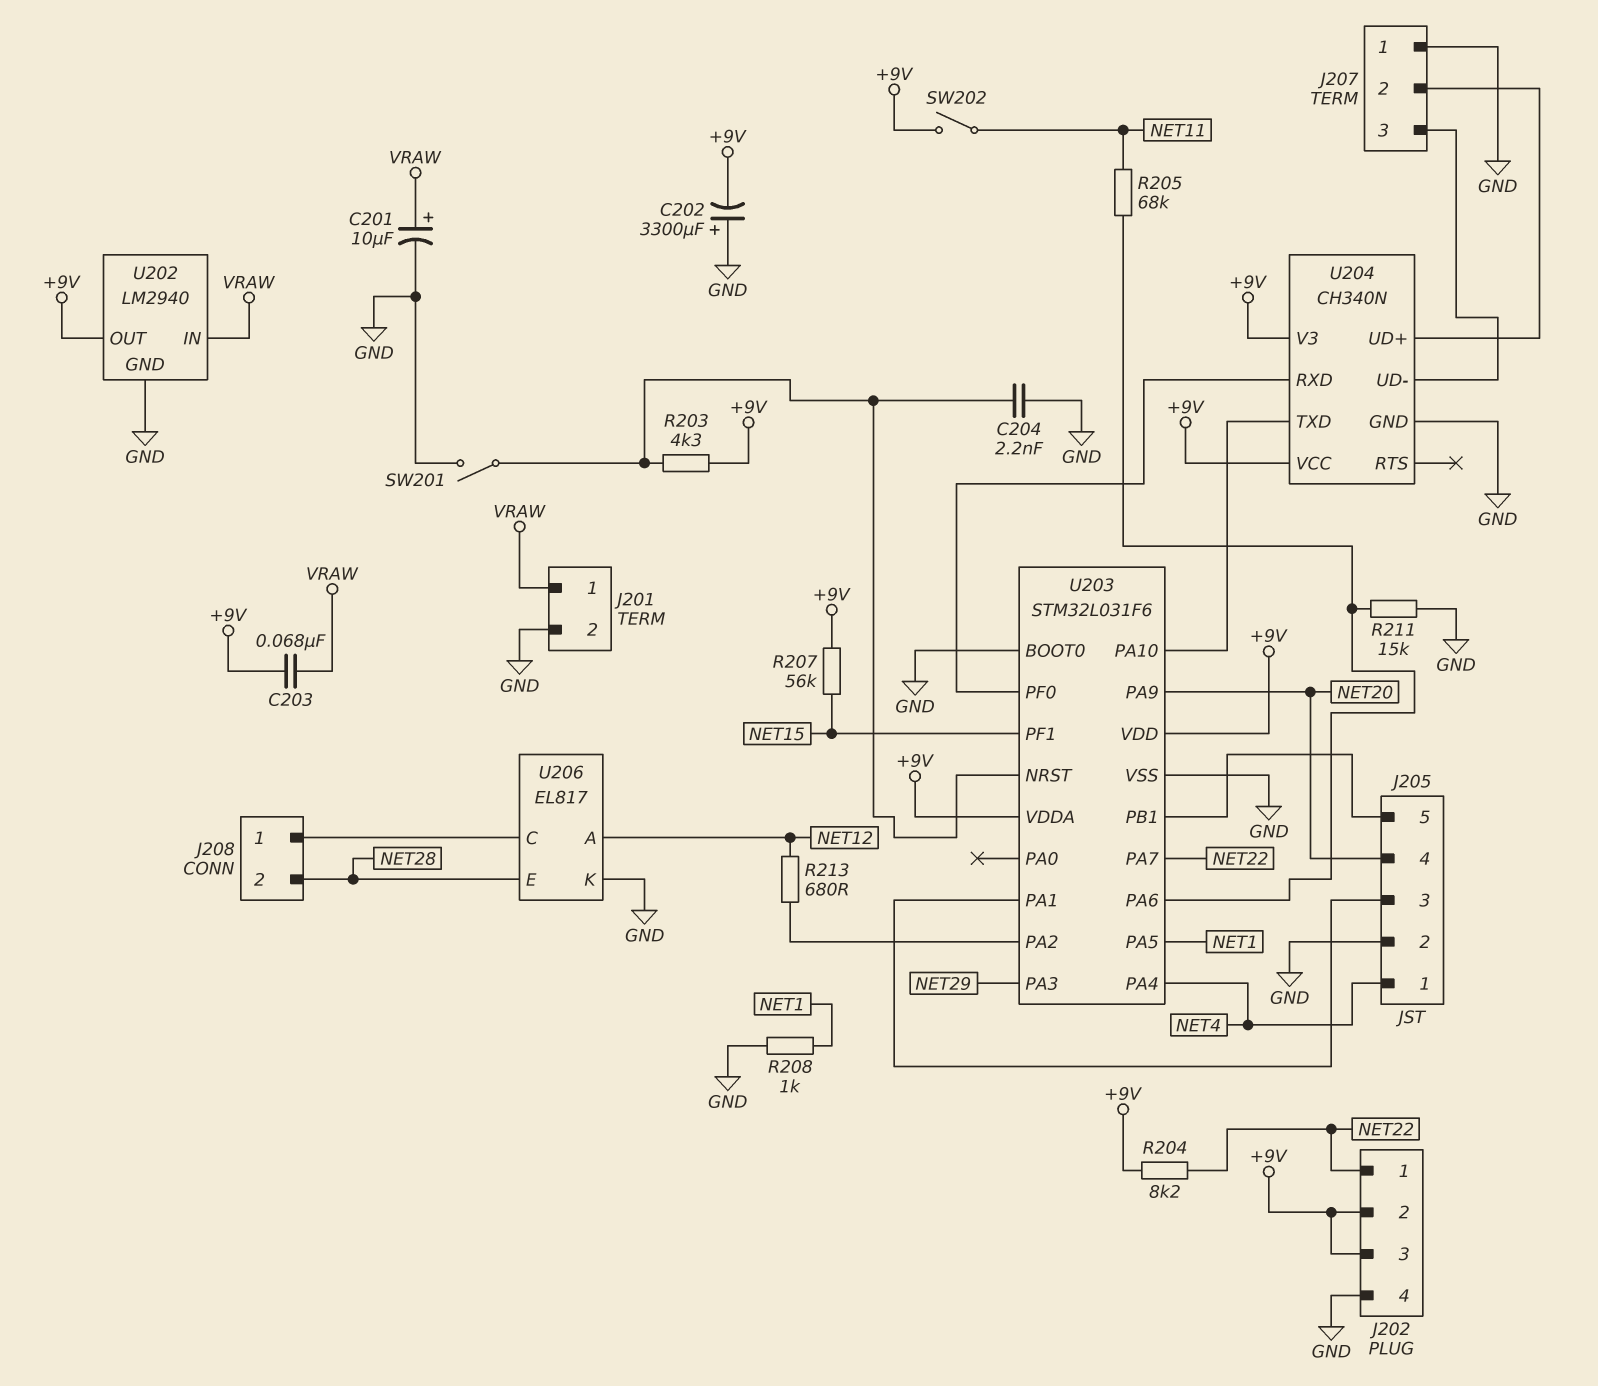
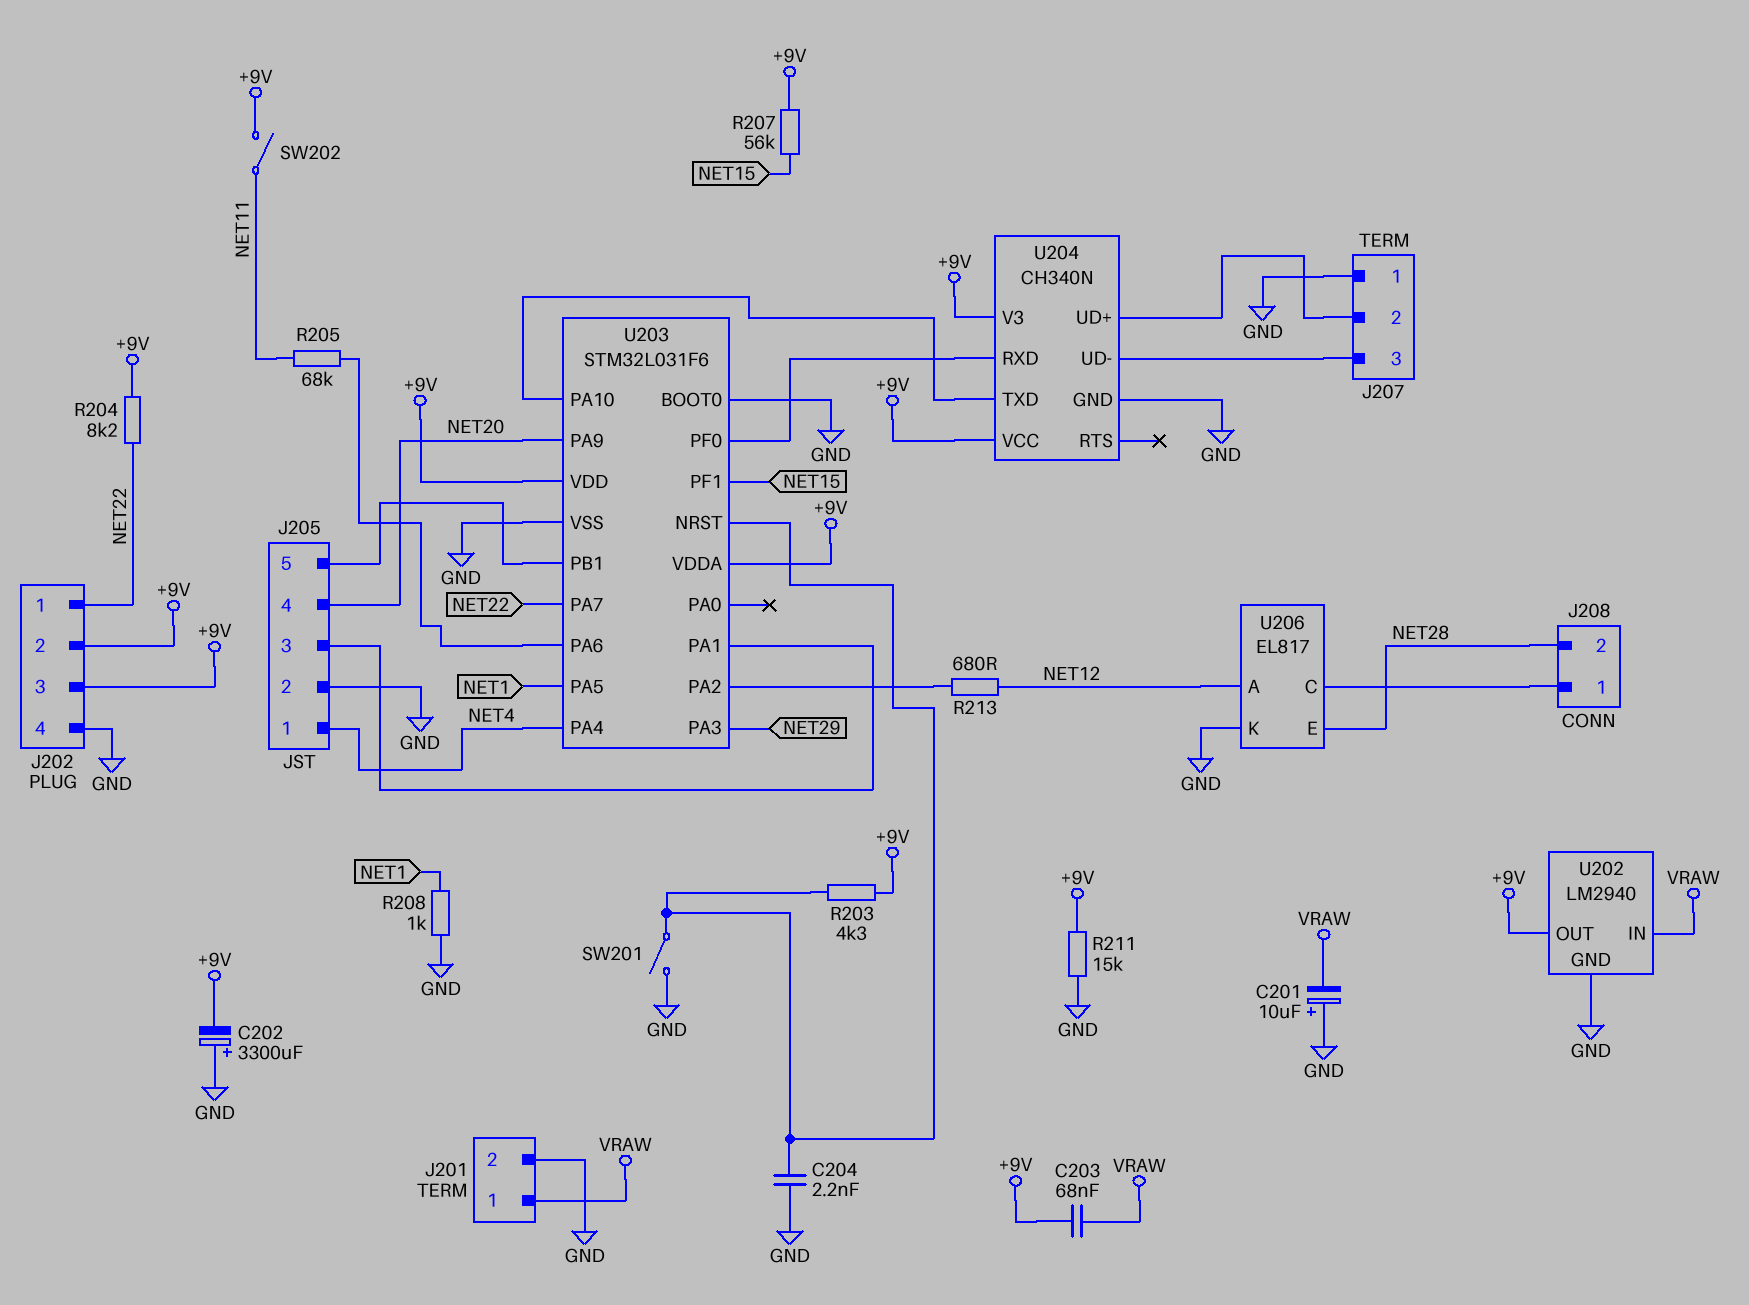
C201: 10uF (plus VRAW, minus GND) -> 10uF (plus GND, minus VRAW)
R211: 15k (GND, U203/PA6) -> 15k (+9V, GND)

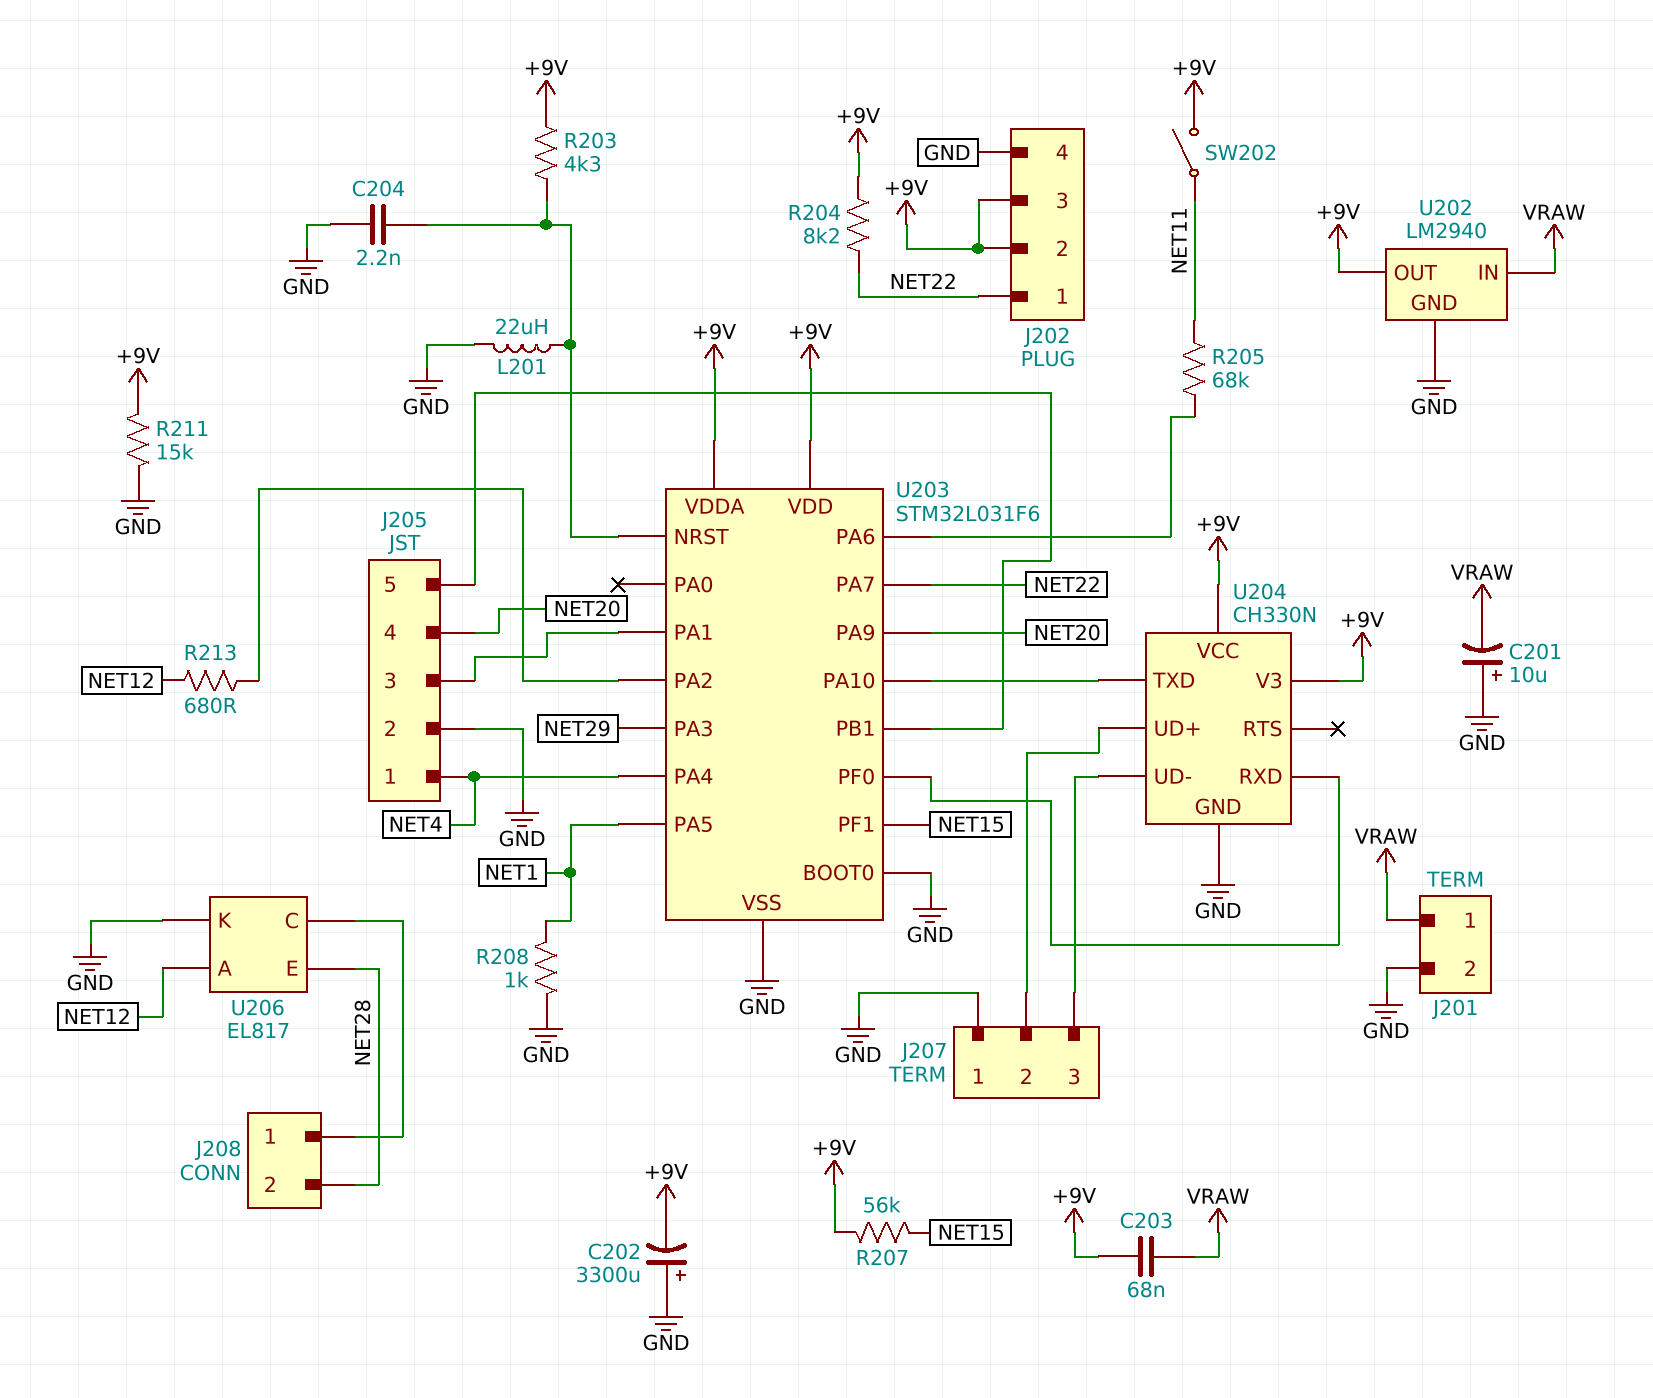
L201: none -> 22uH (GND, U203/NRST)
SW201: switch (GND, U203/NRST) -> none
U204: CH340N -> CH330N

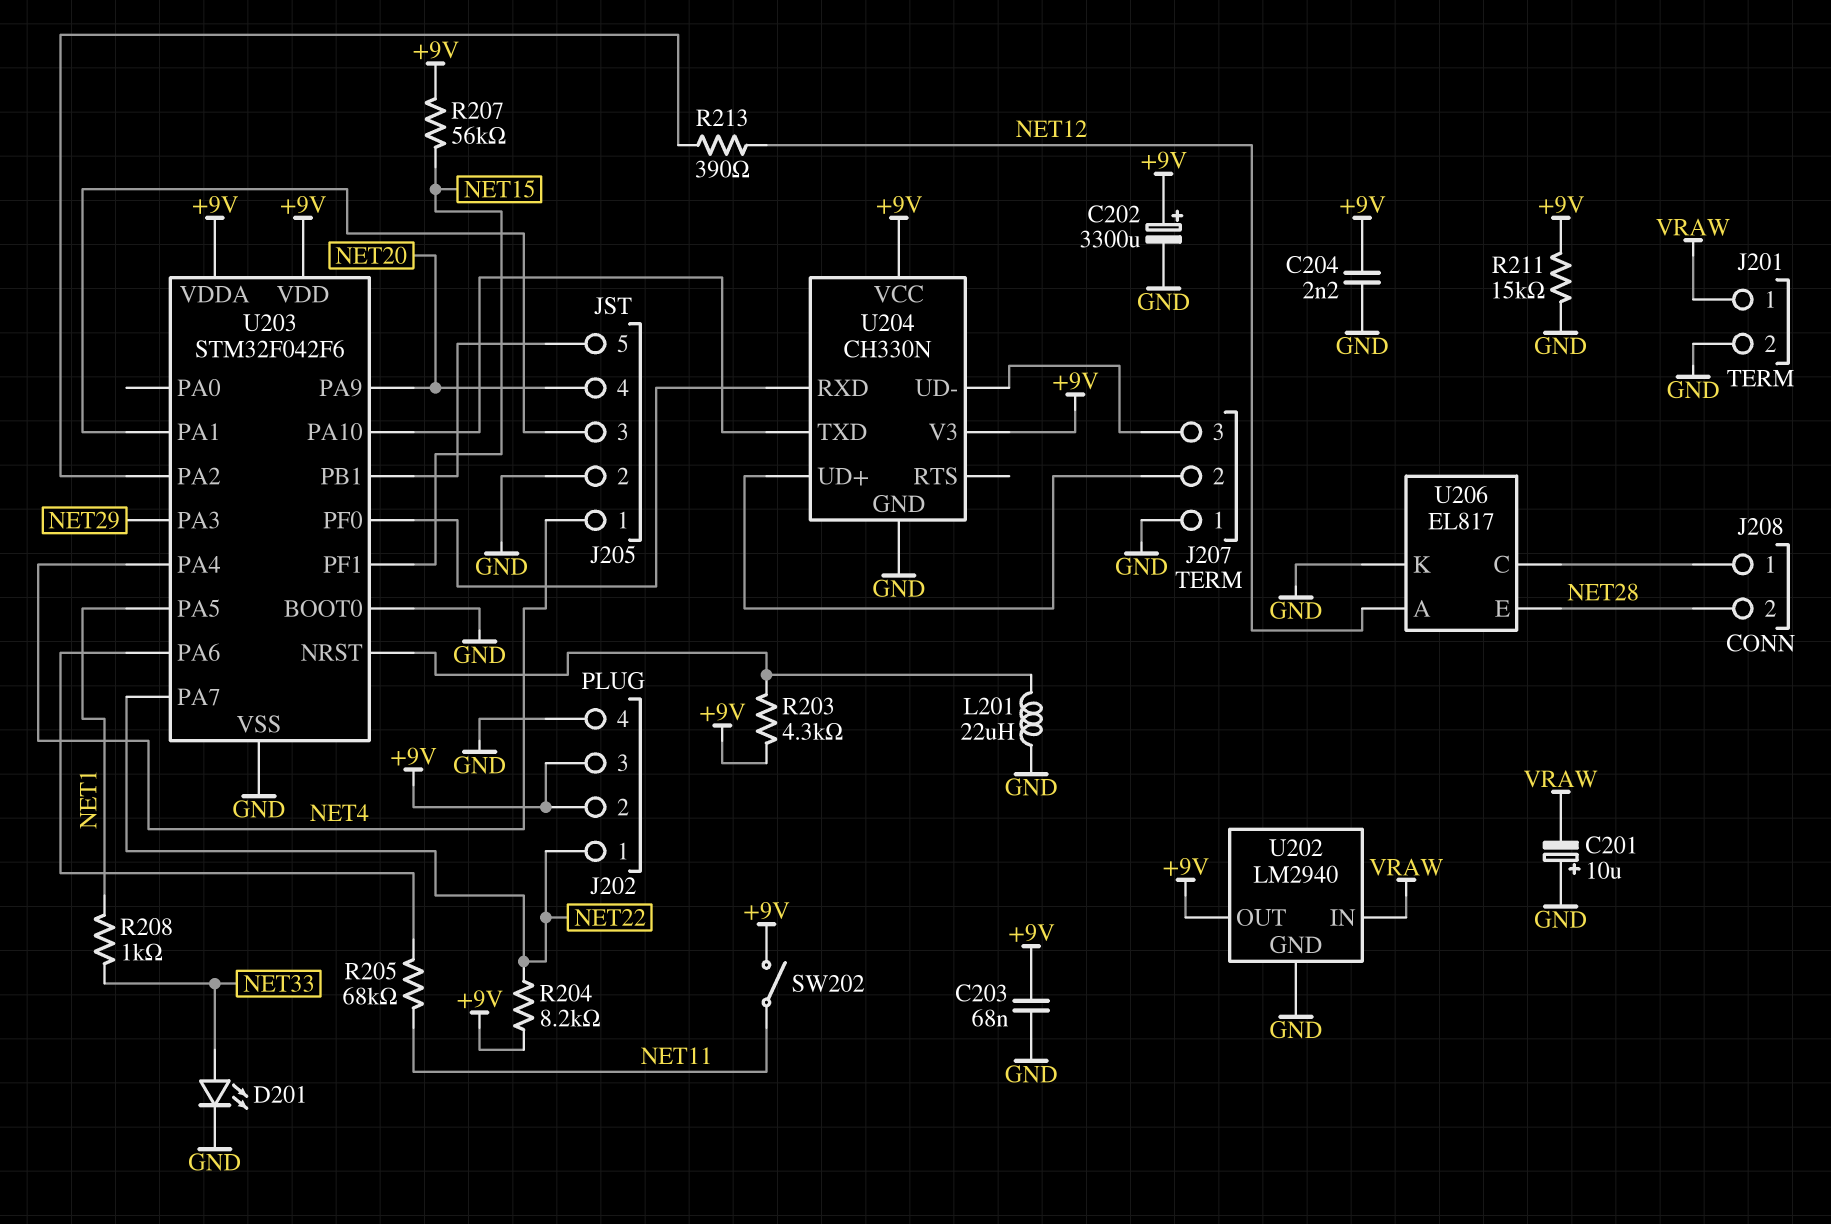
C202: 3300uF (plus GND, minus +9V) -> 3300uF (plus +9V, minus GND)
C203: 68nF (+9V, VRAW) -> 68nF (+9V, GND)
C204: 2.2nF (GND, U203/NRST) -> 2.2nF (+9V, GND)
D201: none -> LED (A NET33, K GND)
R208: 1k (GND, NET1) -> 1k (NET1, NET33)
R213: 680 (NET12, U203/PA2) -> 390 (NET12, U203/PA2)
U203: STM32L031F6 -> STM32F042F6

